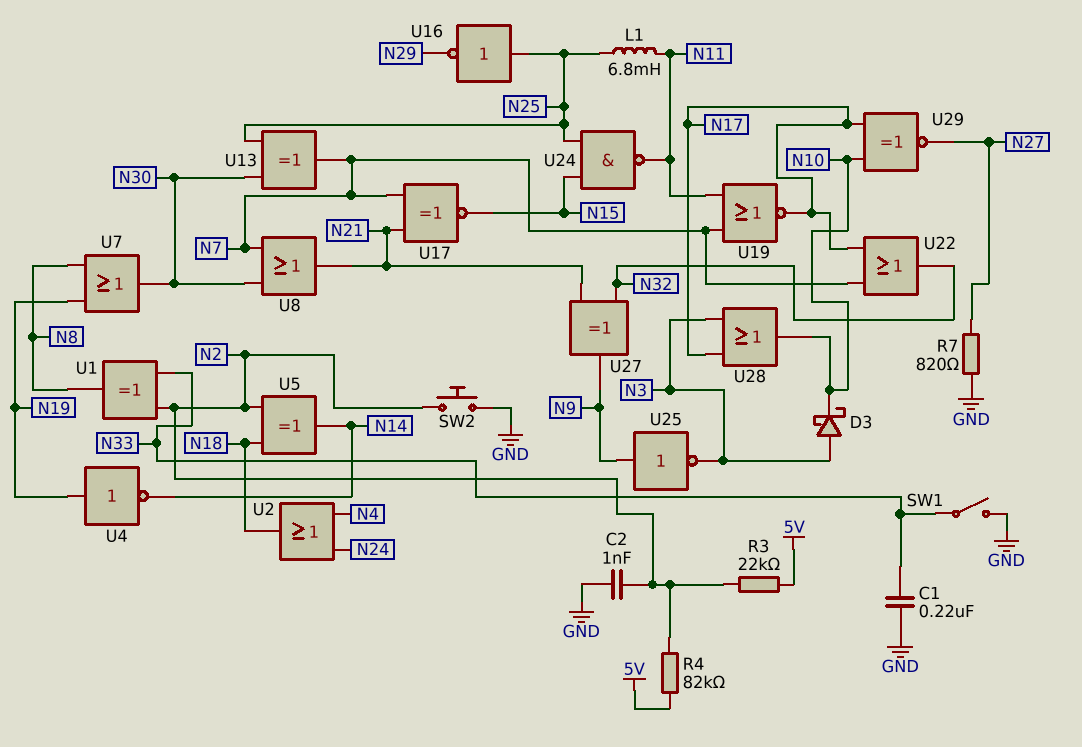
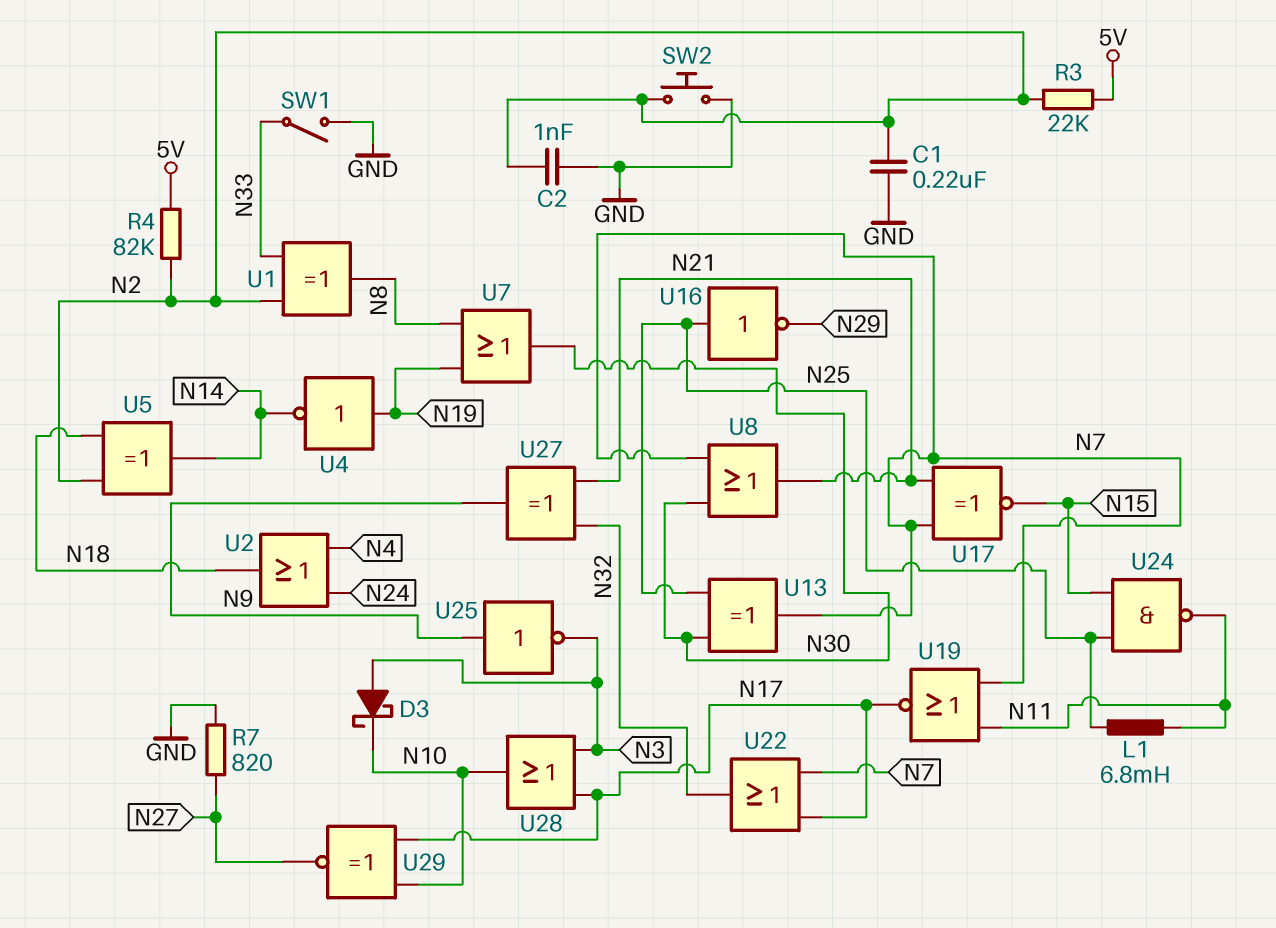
C1: 220nF (GND, N33) -> 220nF (GND, N2)

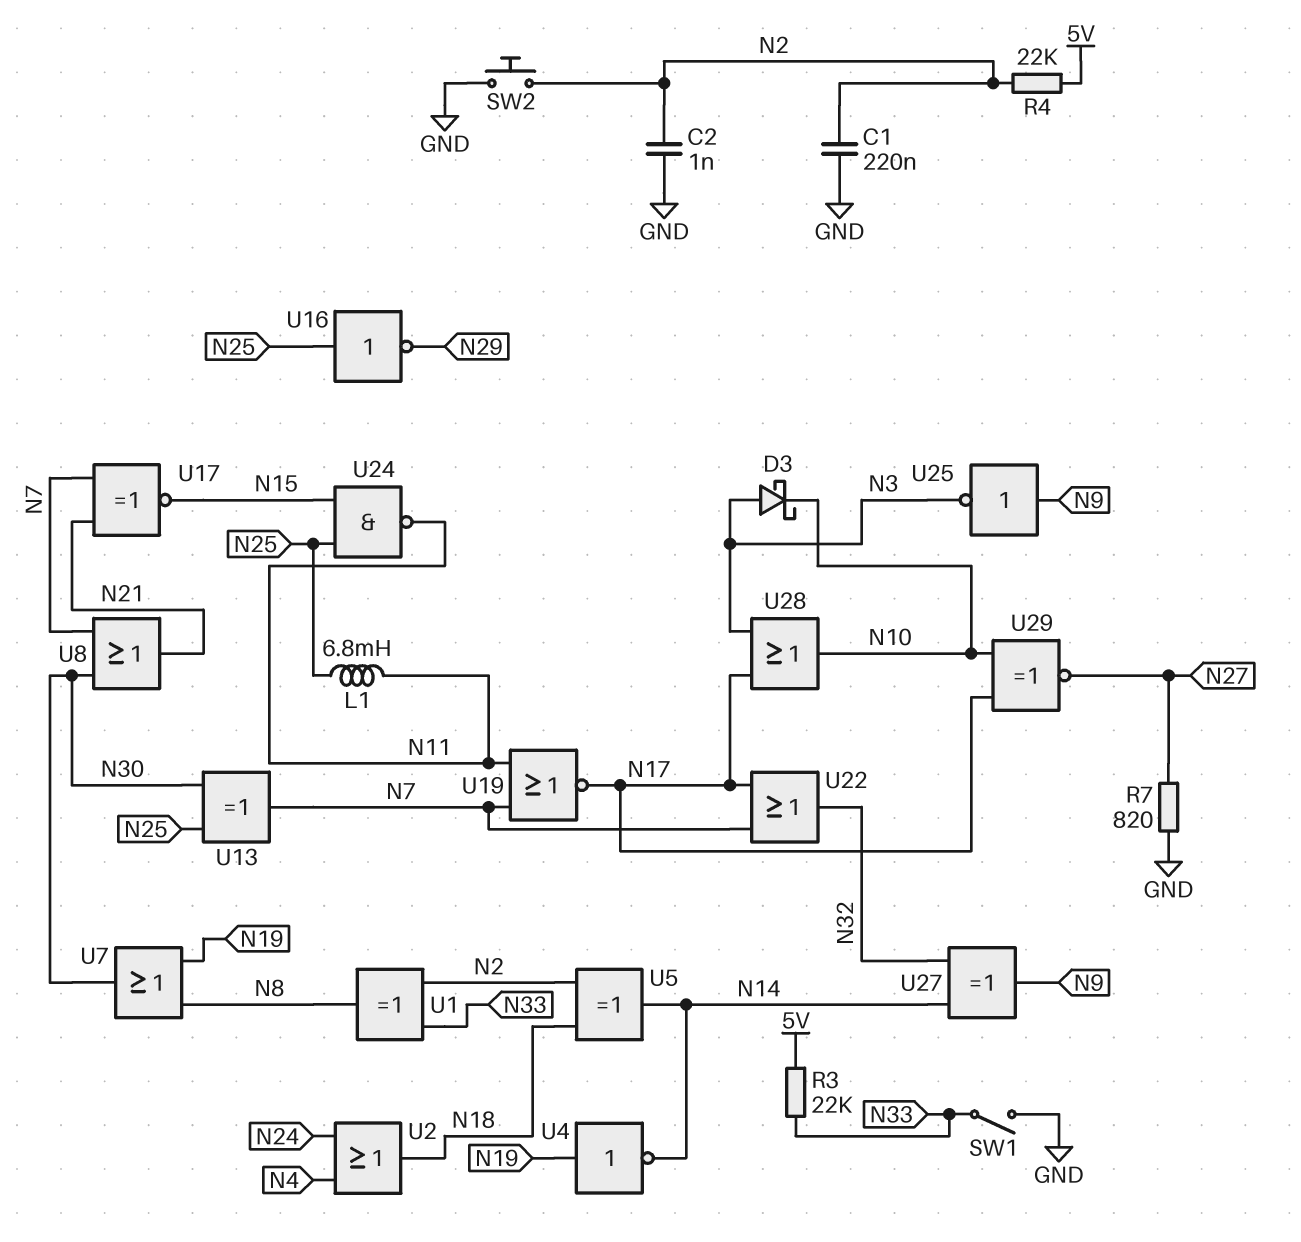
R3: 22k (5V, N2) -> 22k (5V, N33)
R4: 82k (5V, N2) -> 22k (5V, N2)
U27: XOR (in N21, in N32, out N9) -> XOR (in N14, in N32, out N9)

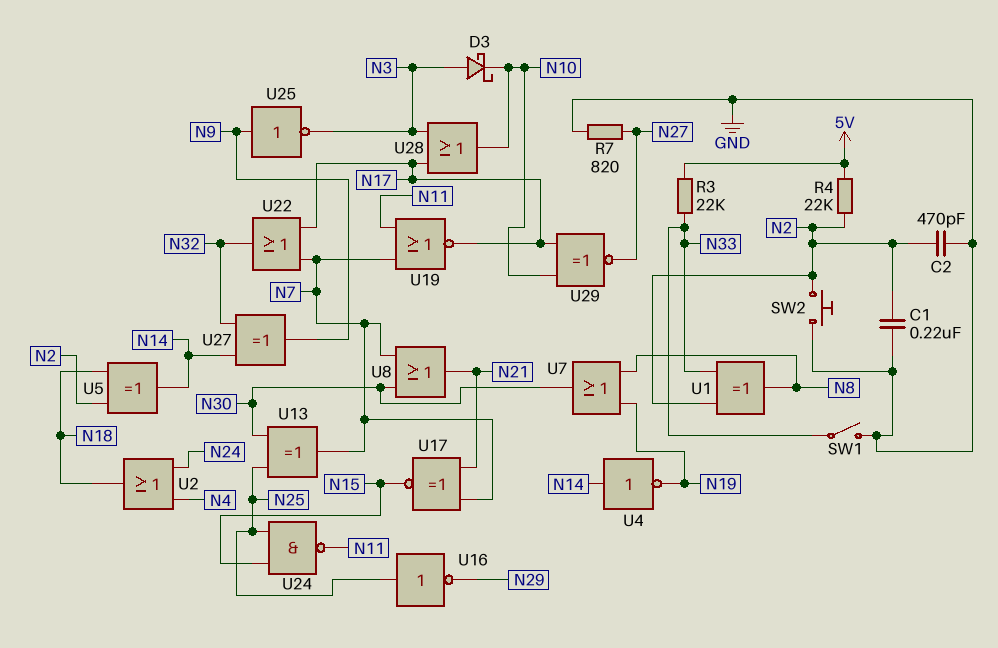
C2: 1nF (GND, N2) -> 470pF (GND, N2)
L1: 6.8mH (N11, N25) -> none
U4: NOT (in N19, out N14) -> NOT (in N14, out N19)

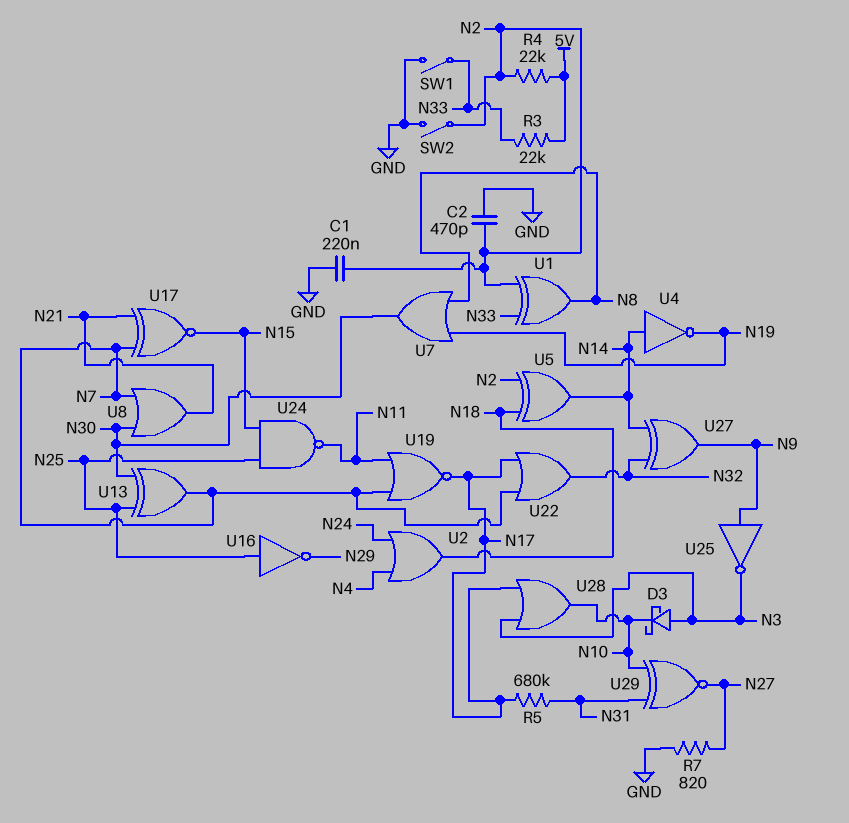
R5: none -> 680k (N17, N31)
SW2: button (GND, N2) -> switch (GND, N2)
U29: XNOR (in N10, in N17, out N27) -> XNOR (in N10, in N31, out N27)

